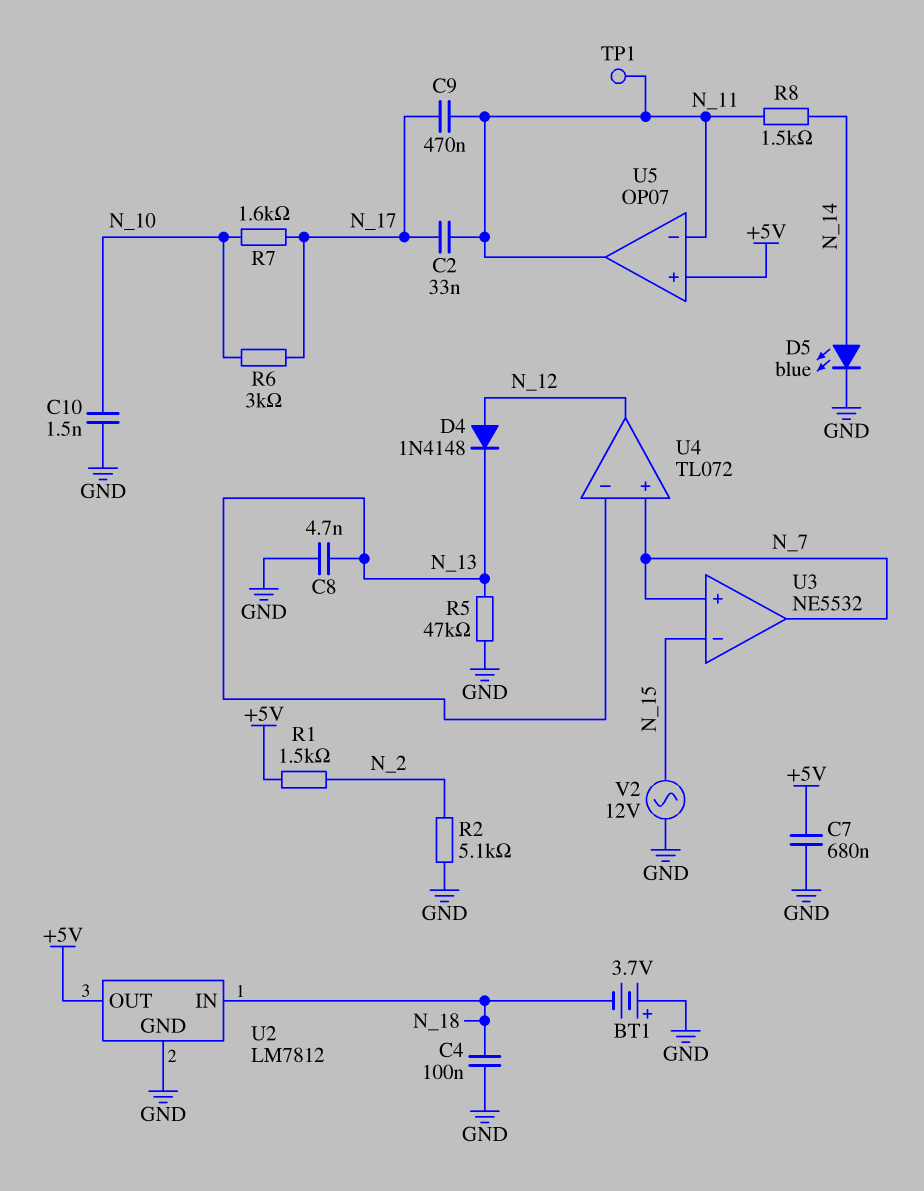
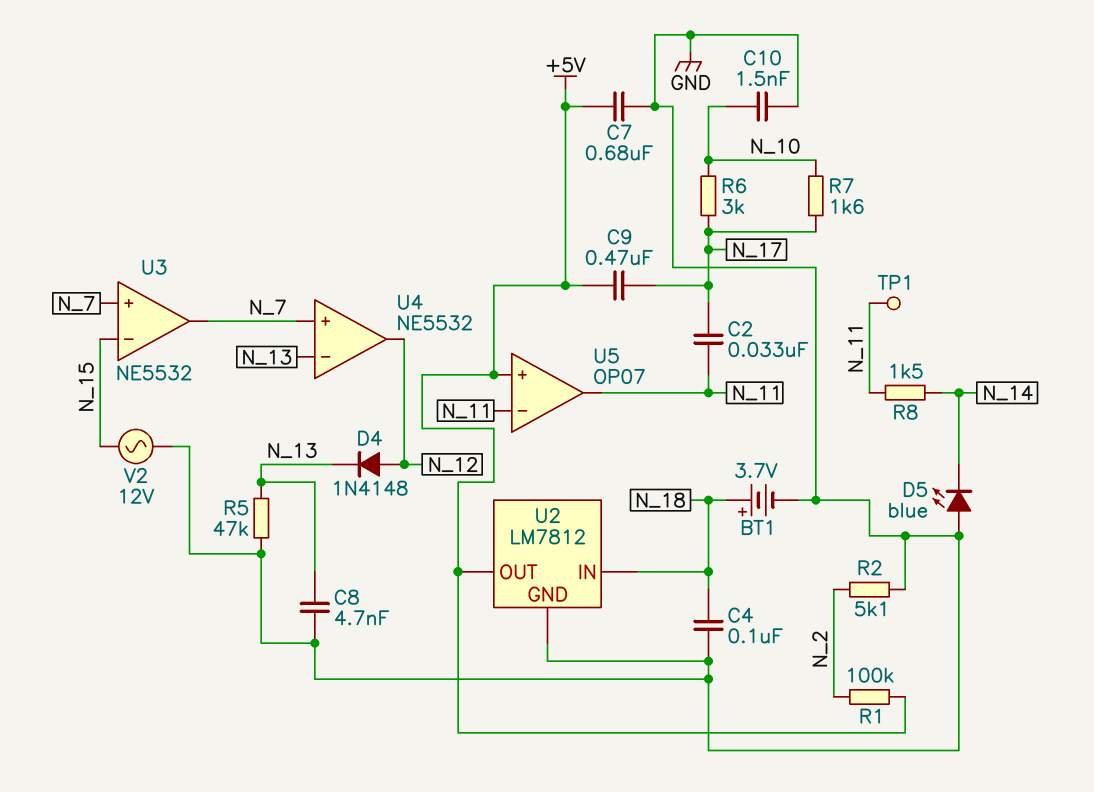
BT1: 3.7V (plus GND, minus N_18) -> 3.7V (plus N_18, minus GND)
C9: 470nF (N_11, N_17) -> 470nF (+5V, N_17)
D5: LED blue (A N_14, K GND) -> LED blue (A GND, K N_14)
R1: 1.5k (+5V, N_2) -> 100k (+5V, N_2)
U4: TL072 -> NE5532

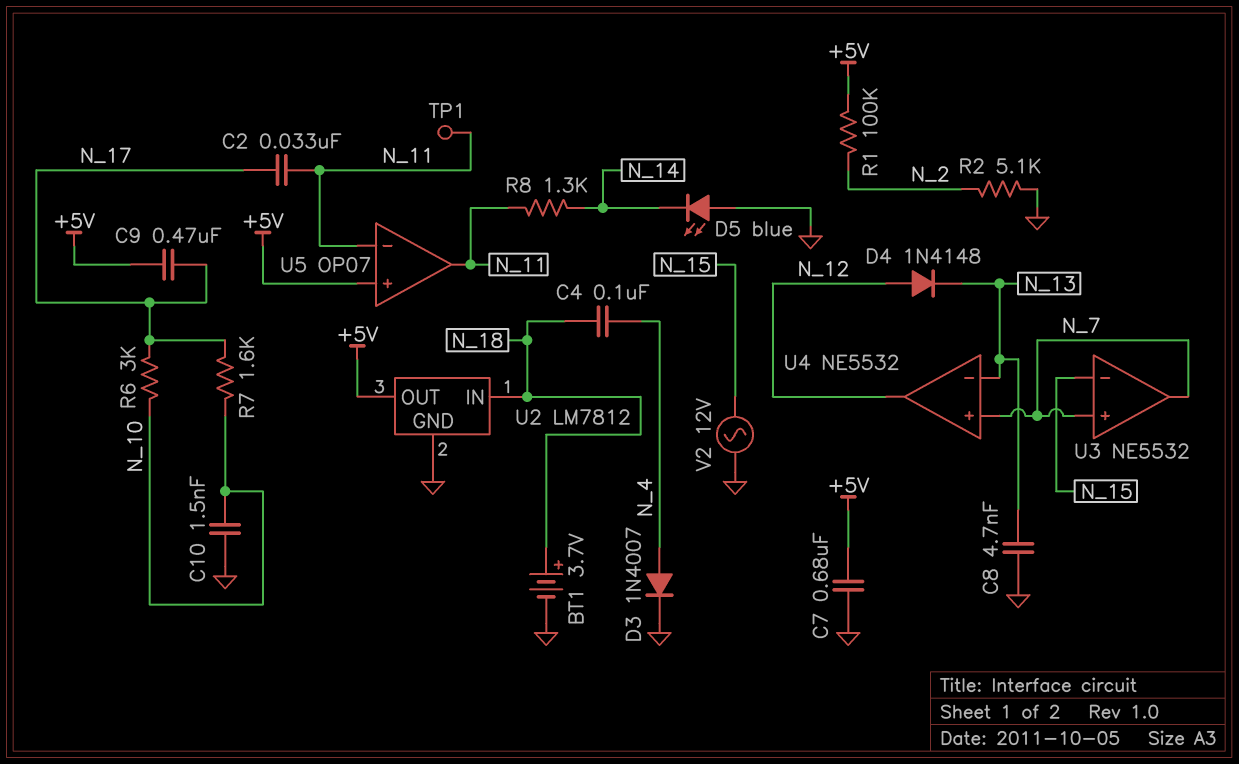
C4: 100nF (GND, N_18) -> 100nF (N_4, N_18)
D3: none -> diode 1N4007 (A N_4, K GND)
R5: 47k (GND, N_13) -> none
R8: 1.5k (N_11, N_14) -> 1.3k (N_11, N_14)

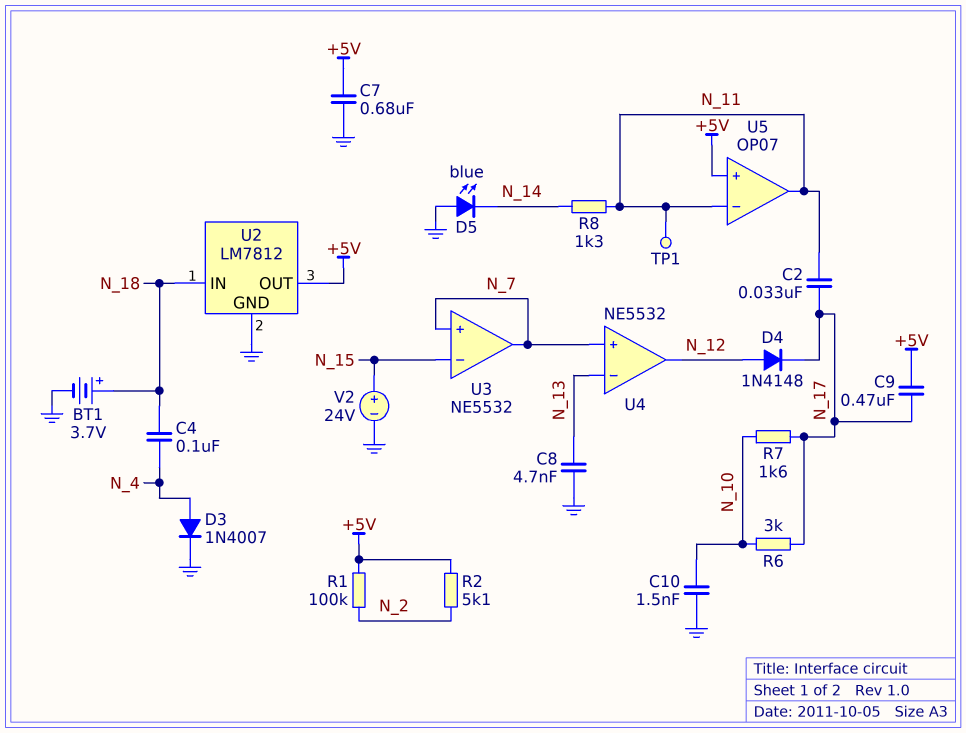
D4: diode 1N4148 (A N_12, K N_13) -> diode 1N4148 (A N_12, K N_17)
R2: 5.1k (GND, N_2) -> 5.1k (+5V, N_2)
V2: AC 12V (GND, N_15) -> 24V (plus N_15, minus GND)

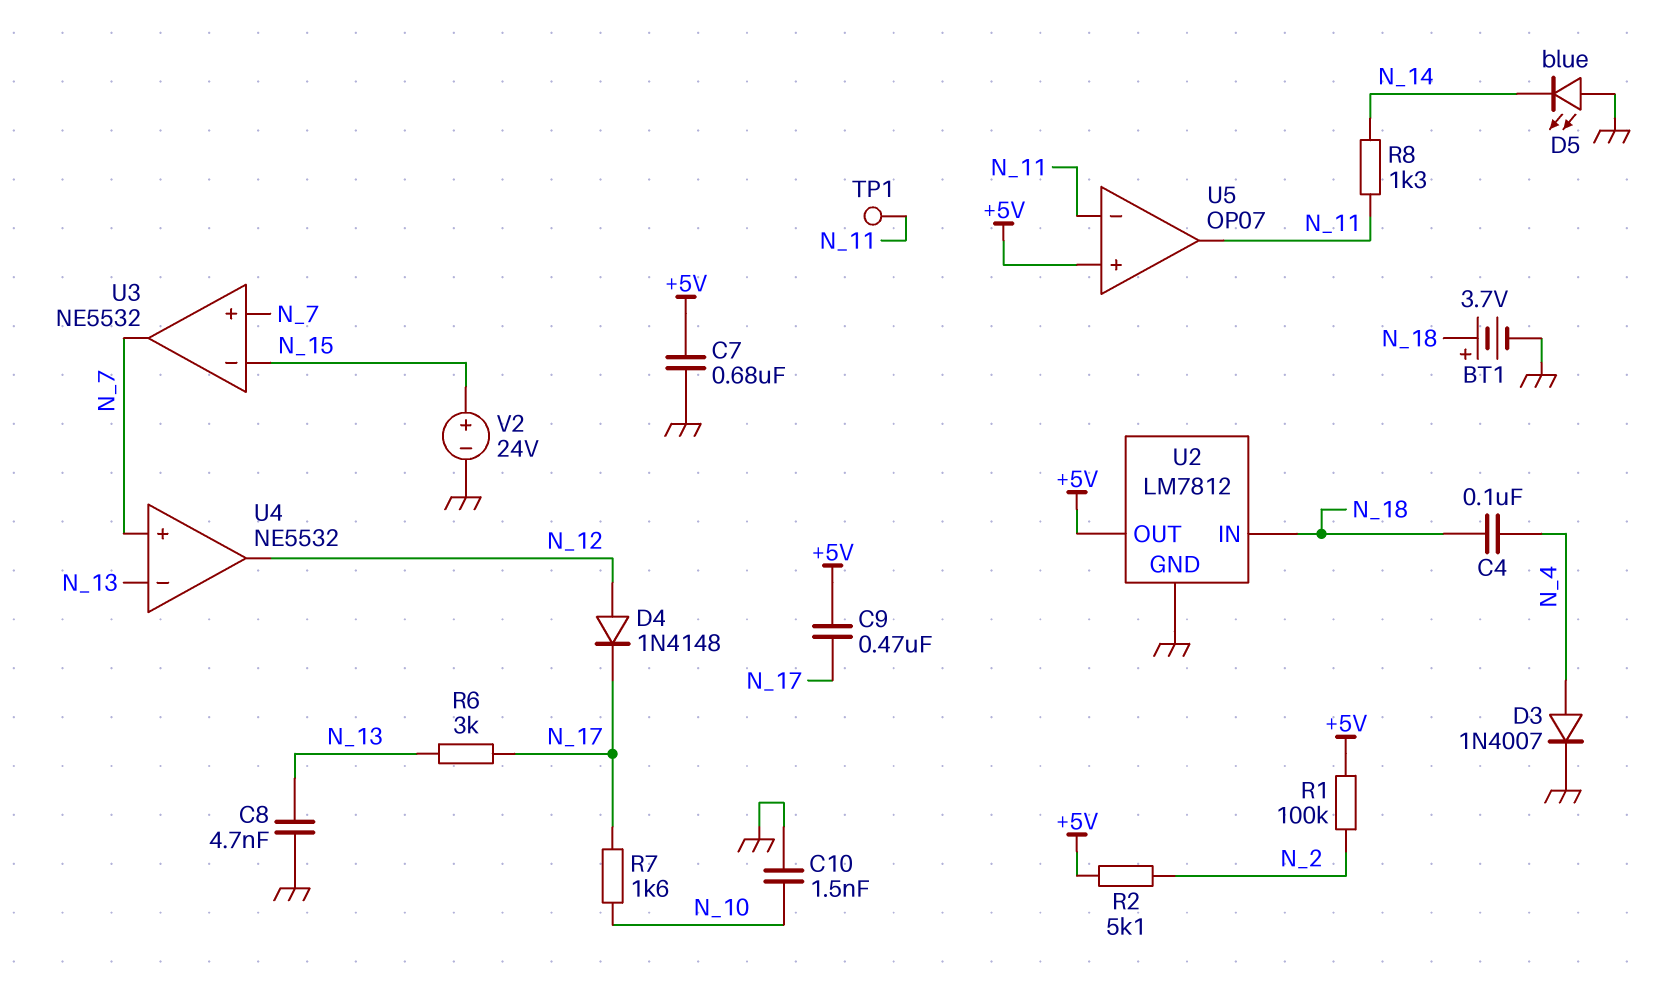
C2: 33nF (N_11, N_17) -> none
R6: 3k (N_10, N_17) -> 3k (N_13, N_17)

